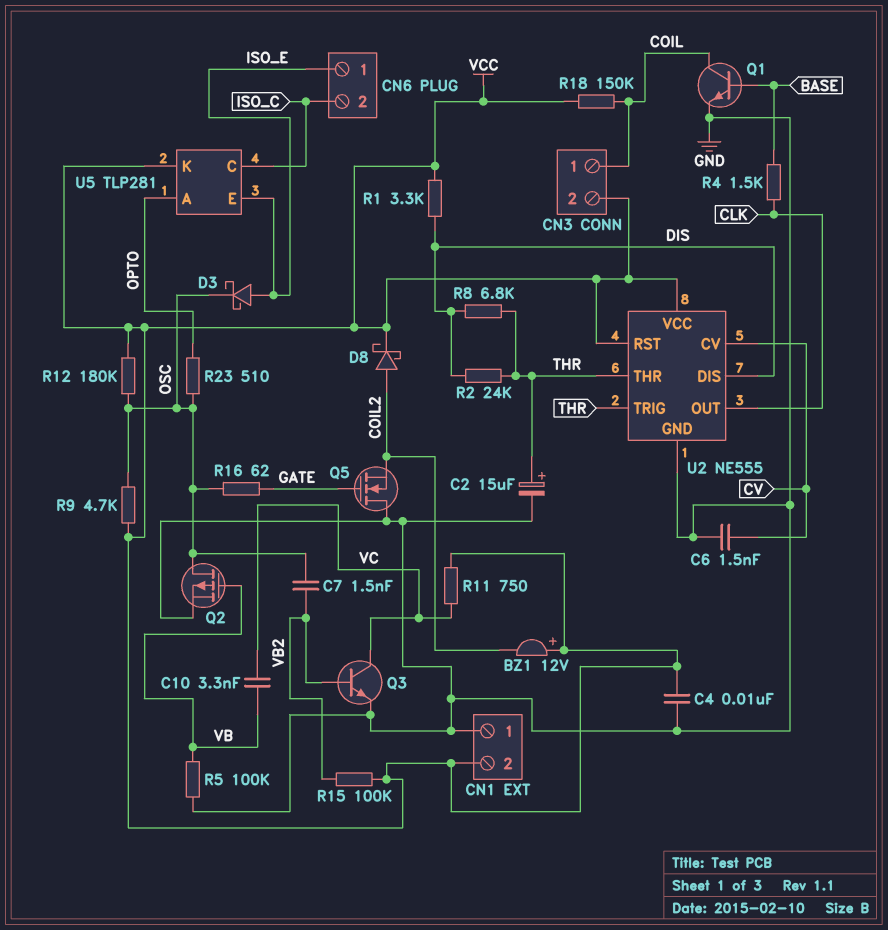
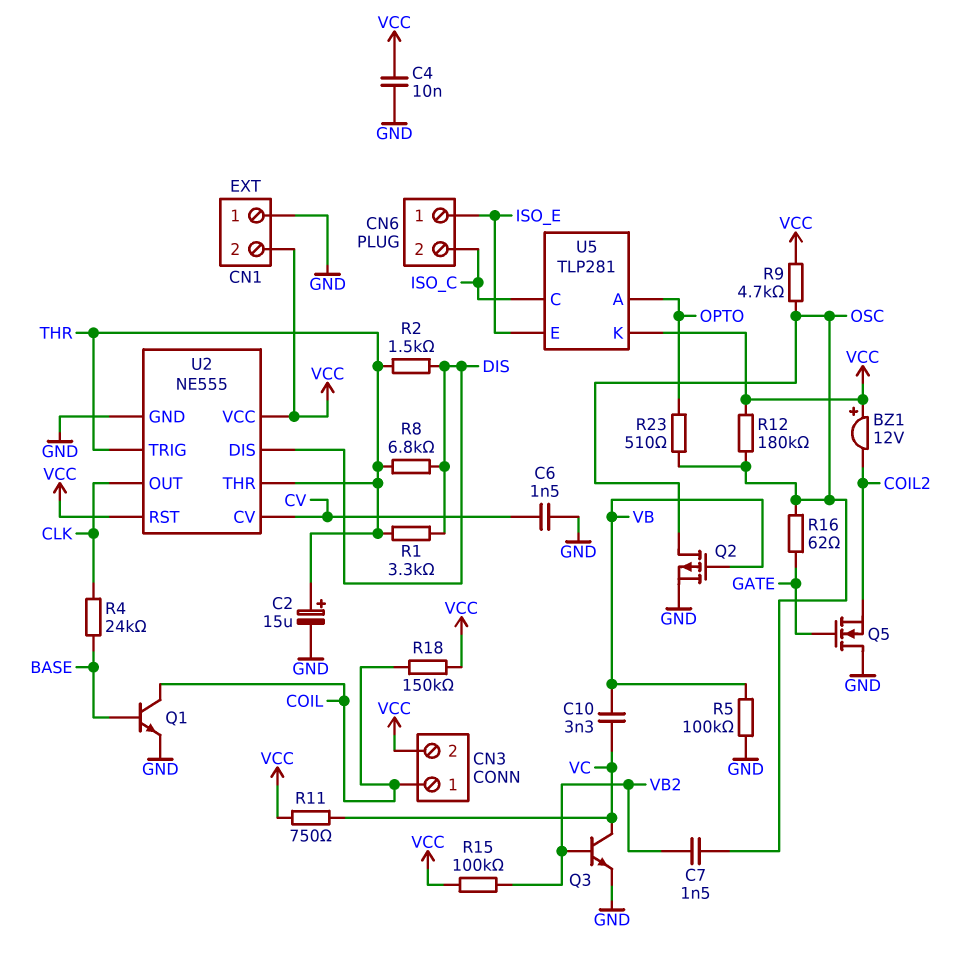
D3: schottky (A ISO_E, K OSC) -> none
D8: schottky (A COIL2, K VCC) -> none
R1: 3.3k (DIS, VCC) -> 3.3k (DIS, THR)
R2: 24k (DIS, THR) -> 1.5k (DIS, THR)
R4: 1.5k (BASE, CLK) -> 24k (BASE, CLK)

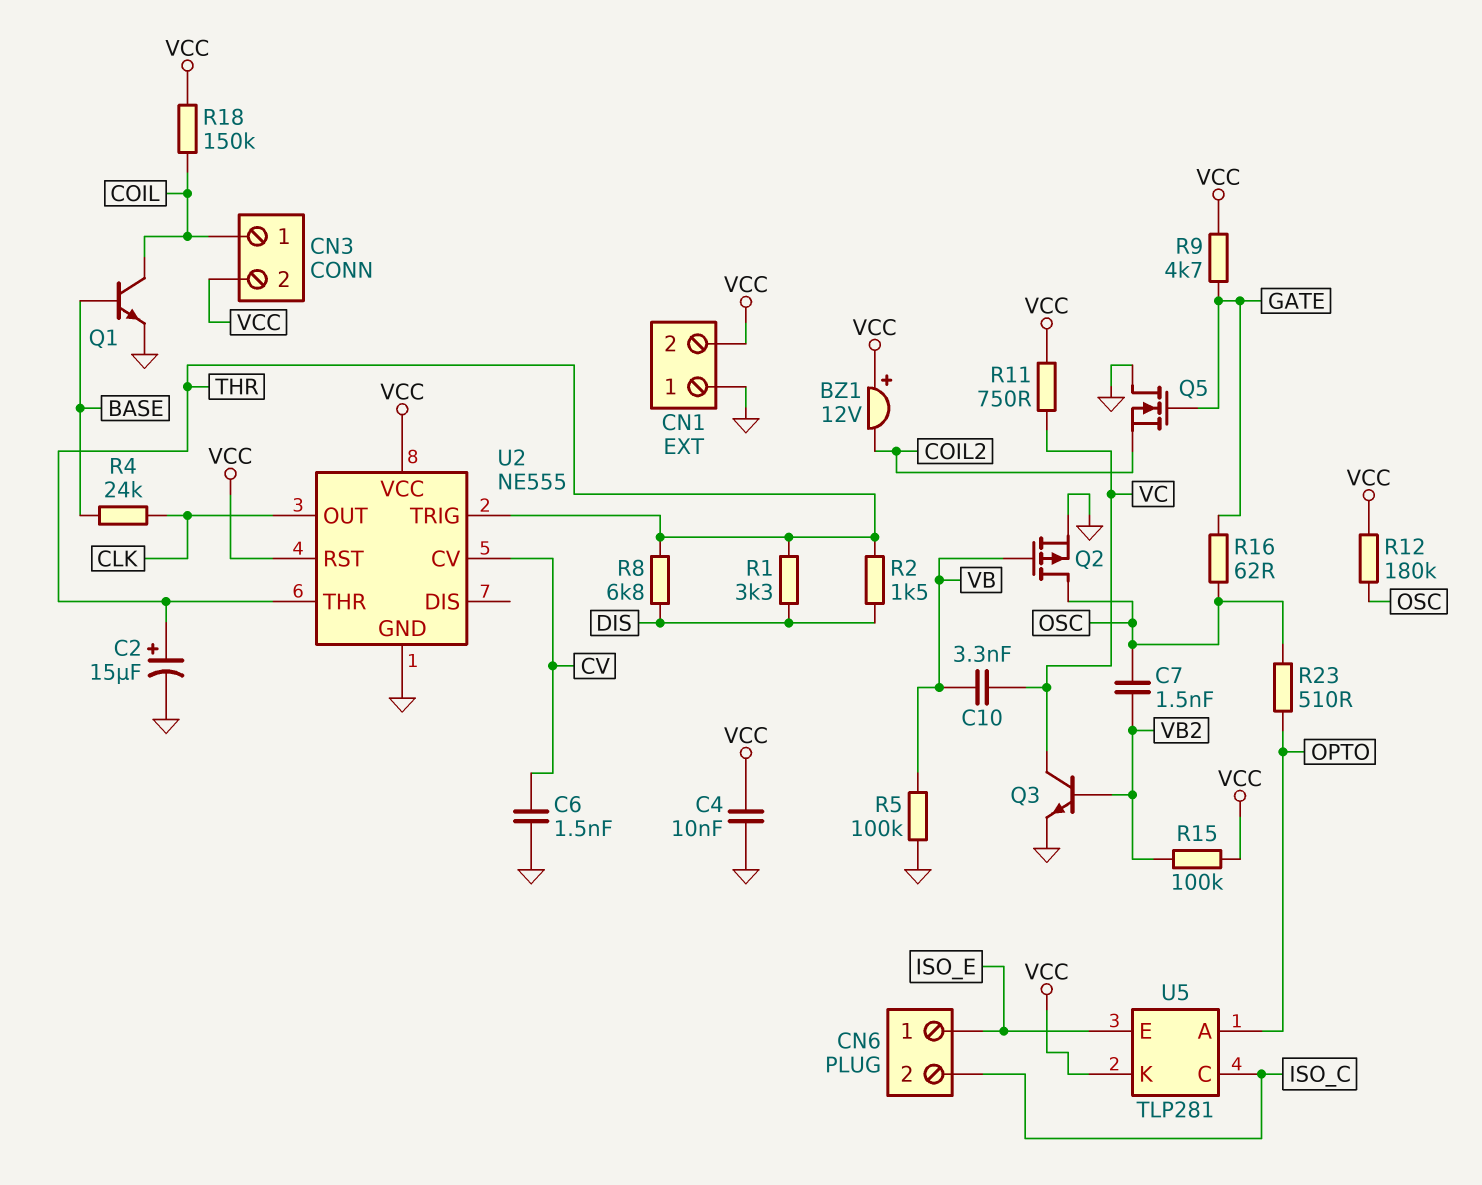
R9: 4.7k (OSC, VCC) -> 4.7k (GATE, VCC)
U2 pin DIS: DIS -> none

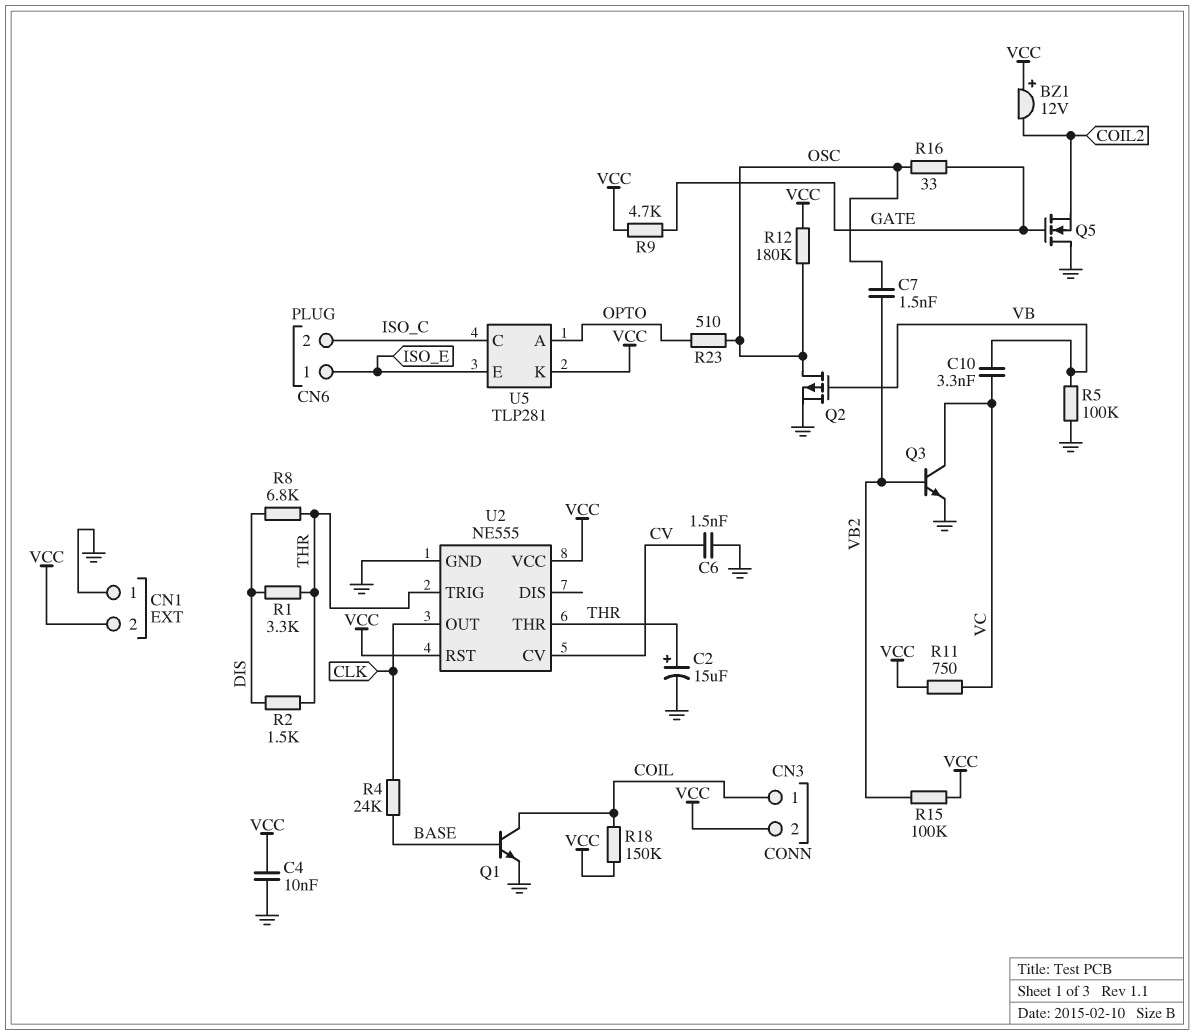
R16: 62 (GATE, OSC) -> 33 (GATE, OSC)

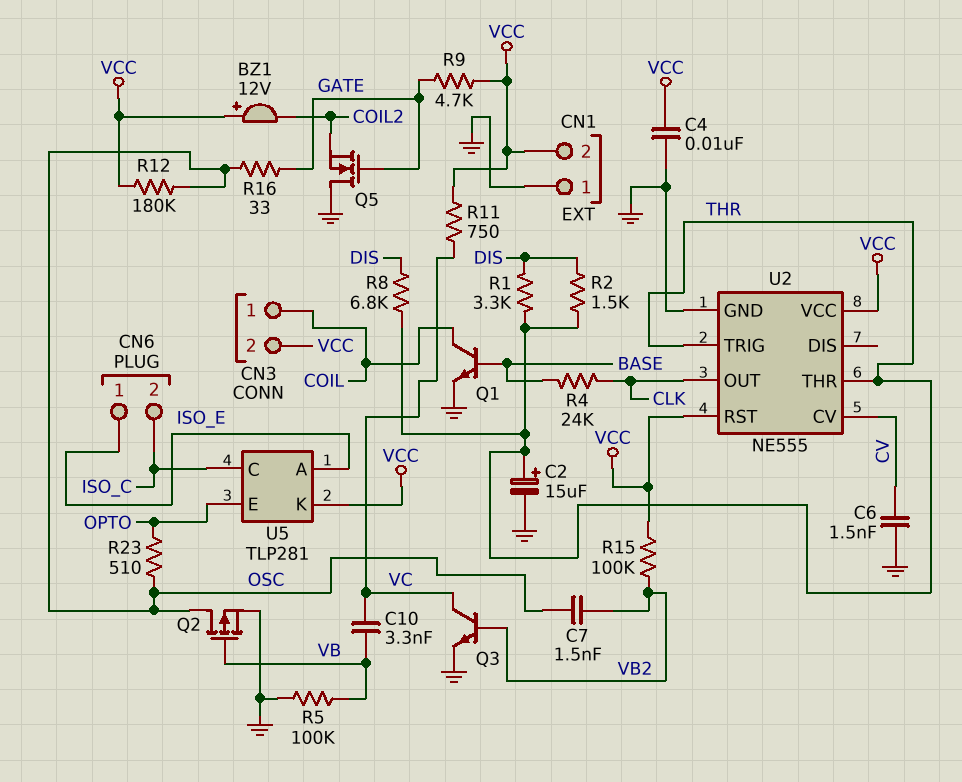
R18: 150k (COIL, VCC) -> none
U5 pin A: OPTO -> ISO_E
U5 pin E: ISO_E -> OPTO

